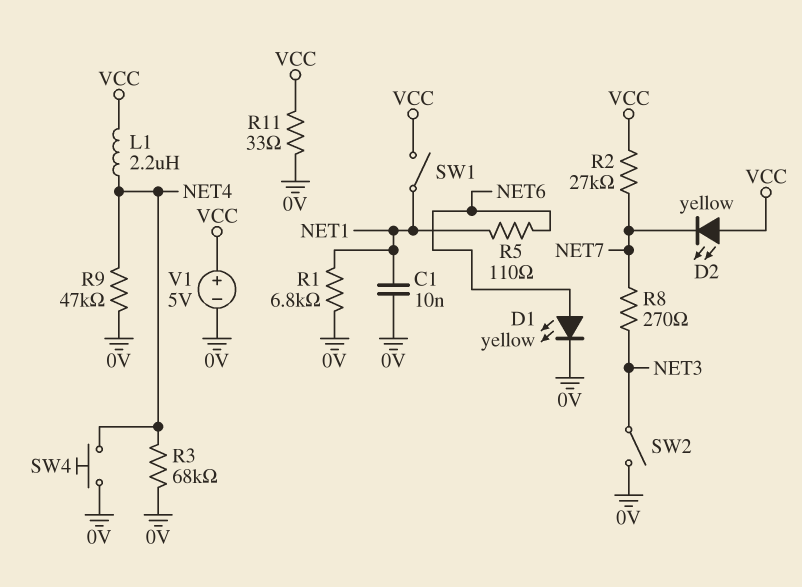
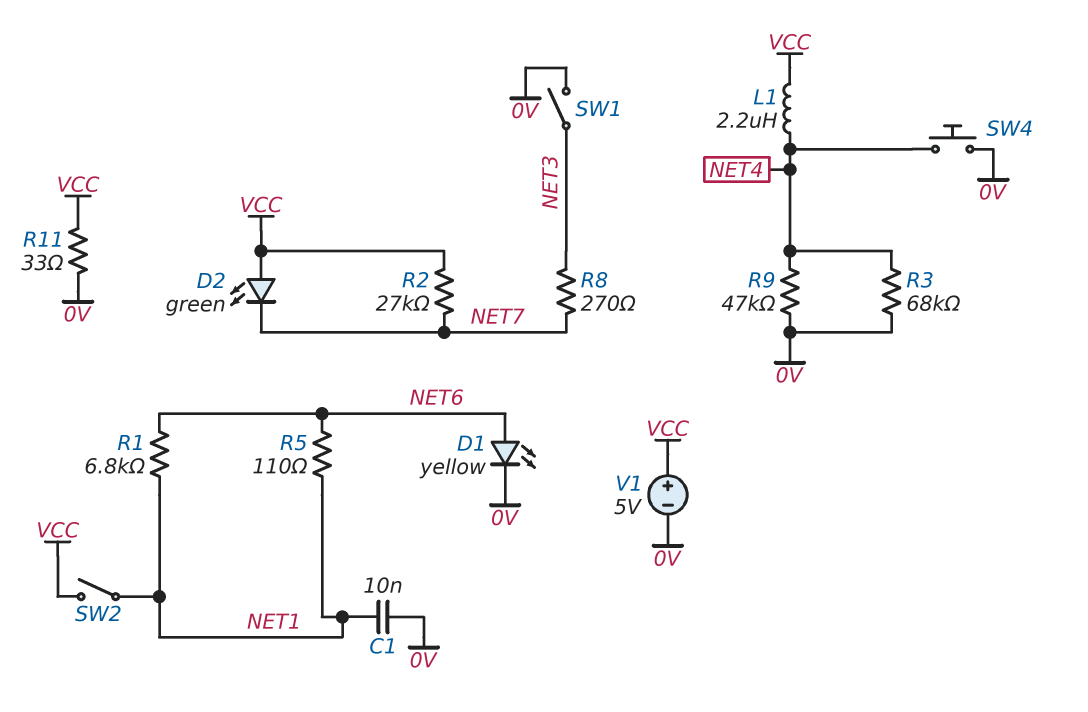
D2: LED yellow (A VCC, K NET7) -> LED green (A VCC, K NET7)
R1: 6.8k (0V, NET1) -> 6.8k (NET1, NET6)
SW1: switch (NET1, VCC) -> switch (0V, NET3)
SW2: switch (0V, NET3) -> switch (NET1, VCC)

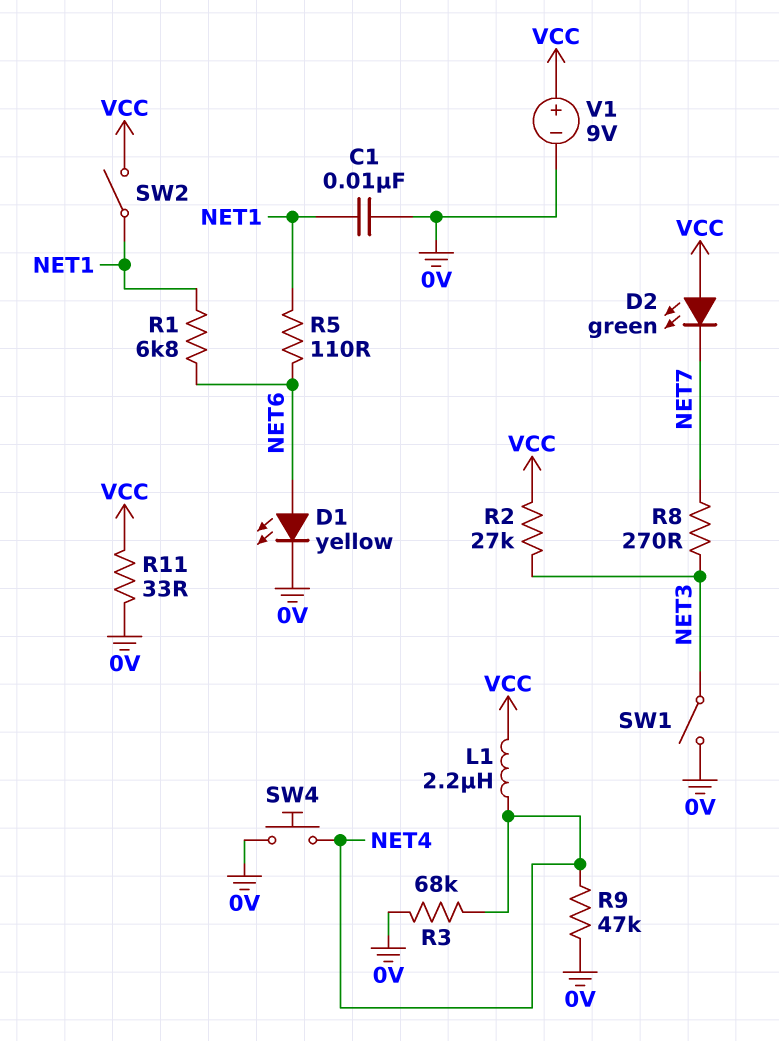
R2: 27k (NET7, VCC) -> 27k (NET3, VCC)
V1: 5V (plus VCC, minus 0V) -> 9V (plus VCC, minus 0V)

